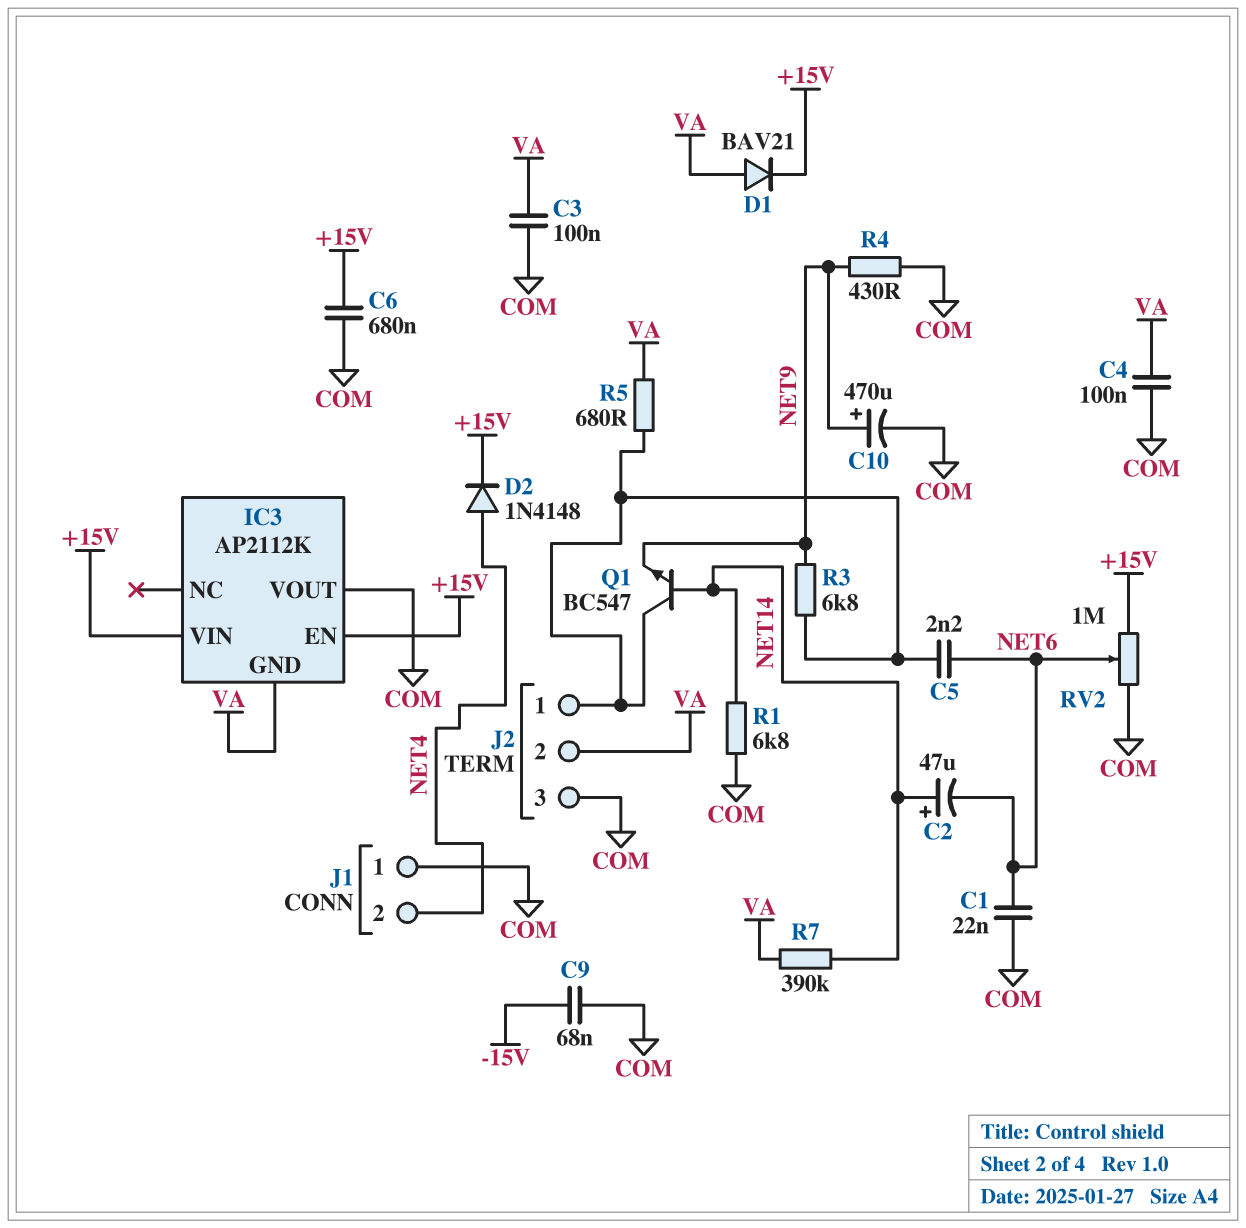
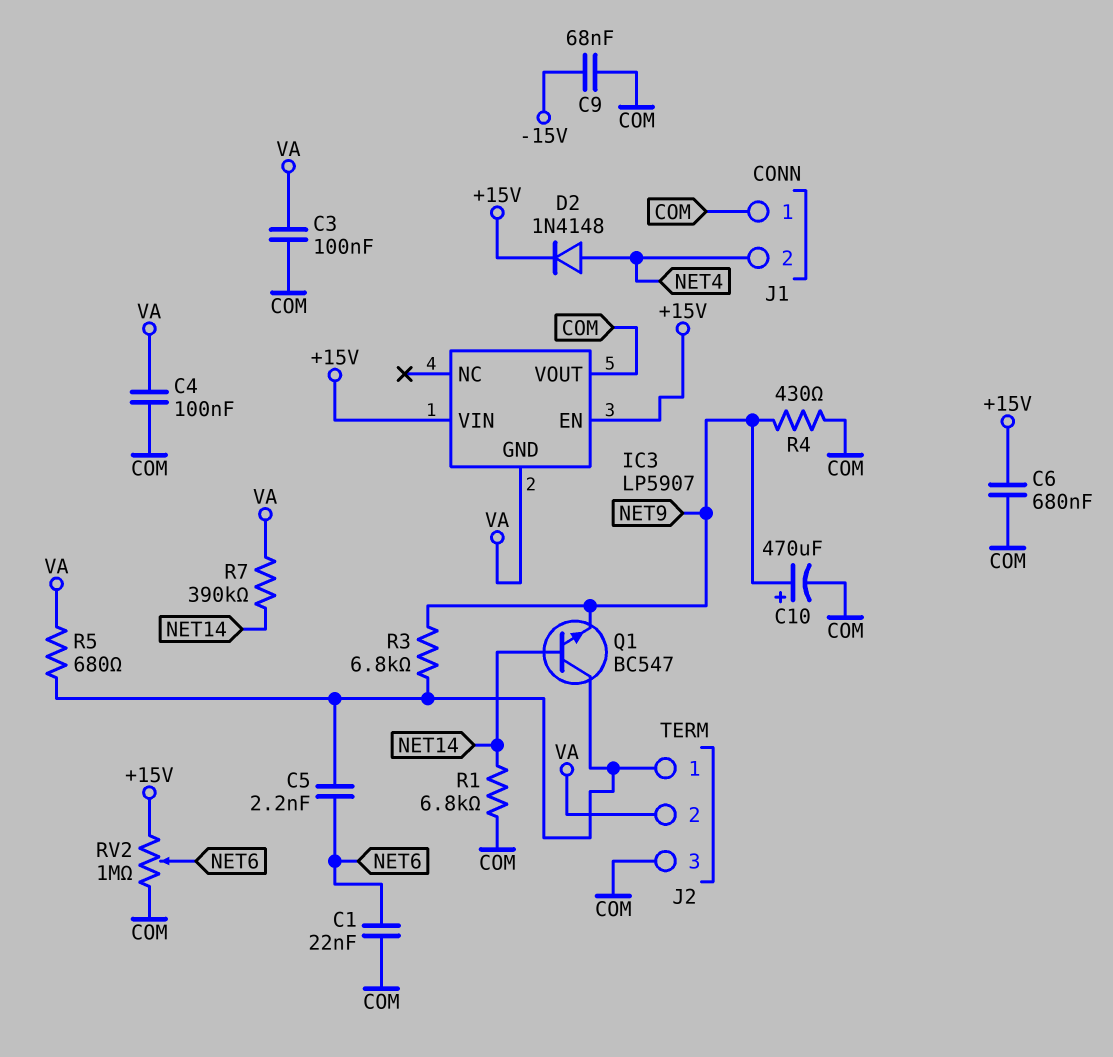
C2: 47uF (plus NET14, minus NET6) -> none
D1: diode BAV21 (A VA, K +15V) -> none
IC3: AP2112K -> LP5907

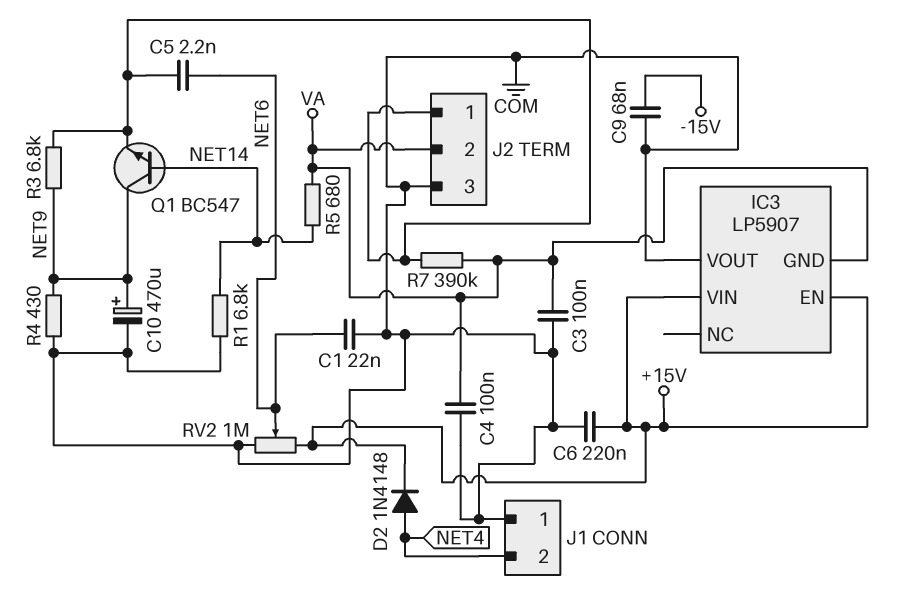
C6: 680nF (+15V, COM) -> 220nF (+15V, COM)
Q1: NPN BC547 (B NET14, C J2/1, E NET9) -> NPN BC547 (B NET14, C NET9, E J2/1)
R5: 680 (J2/1, VA) -> 680 (NET14, VA)
R7: 390k (NET14, VA) -> 390k (J2/1, VA)

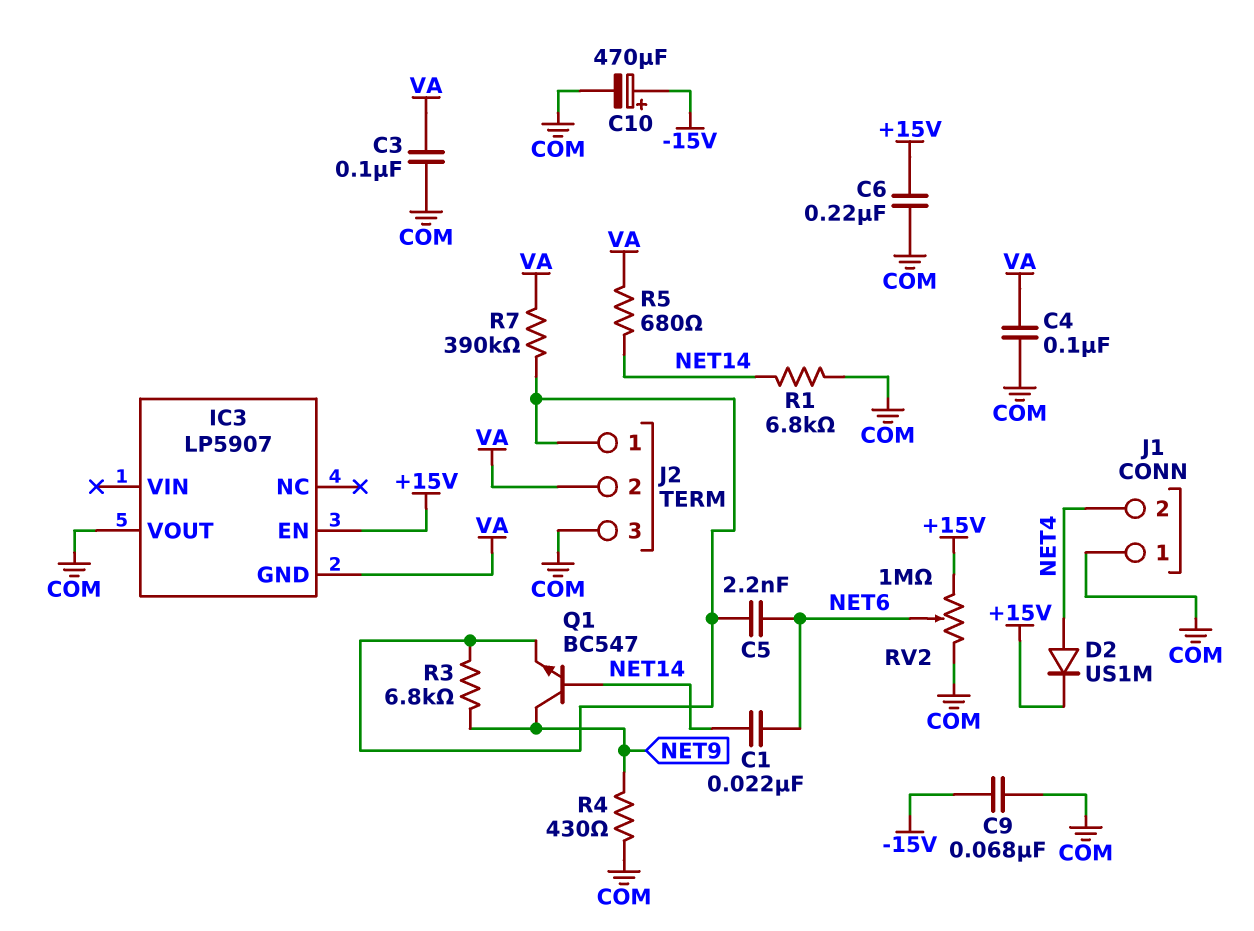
C1: 22nF (COM, NET6) -> 22nF (NET6, NET14)
C10: 470uF (plus NET9, minus COM) -> 470uF (plus -15V, minus COM)
D2: diode 1N4148 (A NET4, K +15V) -> diode US1M (A NET4, K +15V)
IC3 pin VIN: +15V -> none

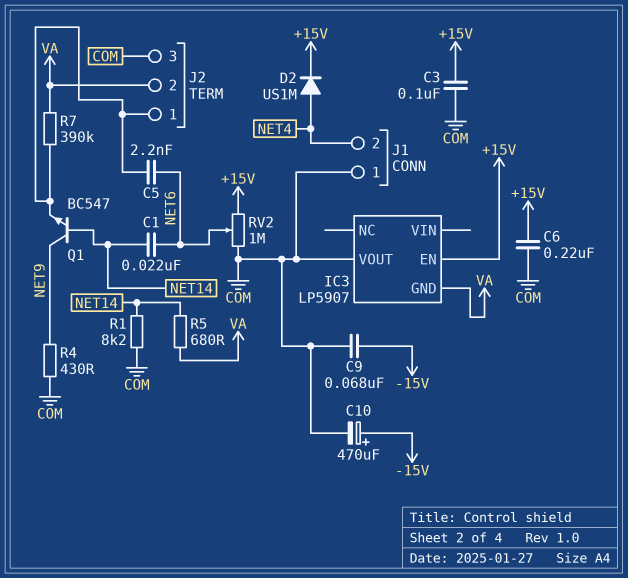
C3: 100nF (COM, VA) -> 100nF (+15V, COM)
C4: 100nF (COM, VA) -> none
R1: 6.8k (COM, NET14) -> 8.2k (COM, NET14)
R3: 6.8k (J2/1, NET9) -> none

